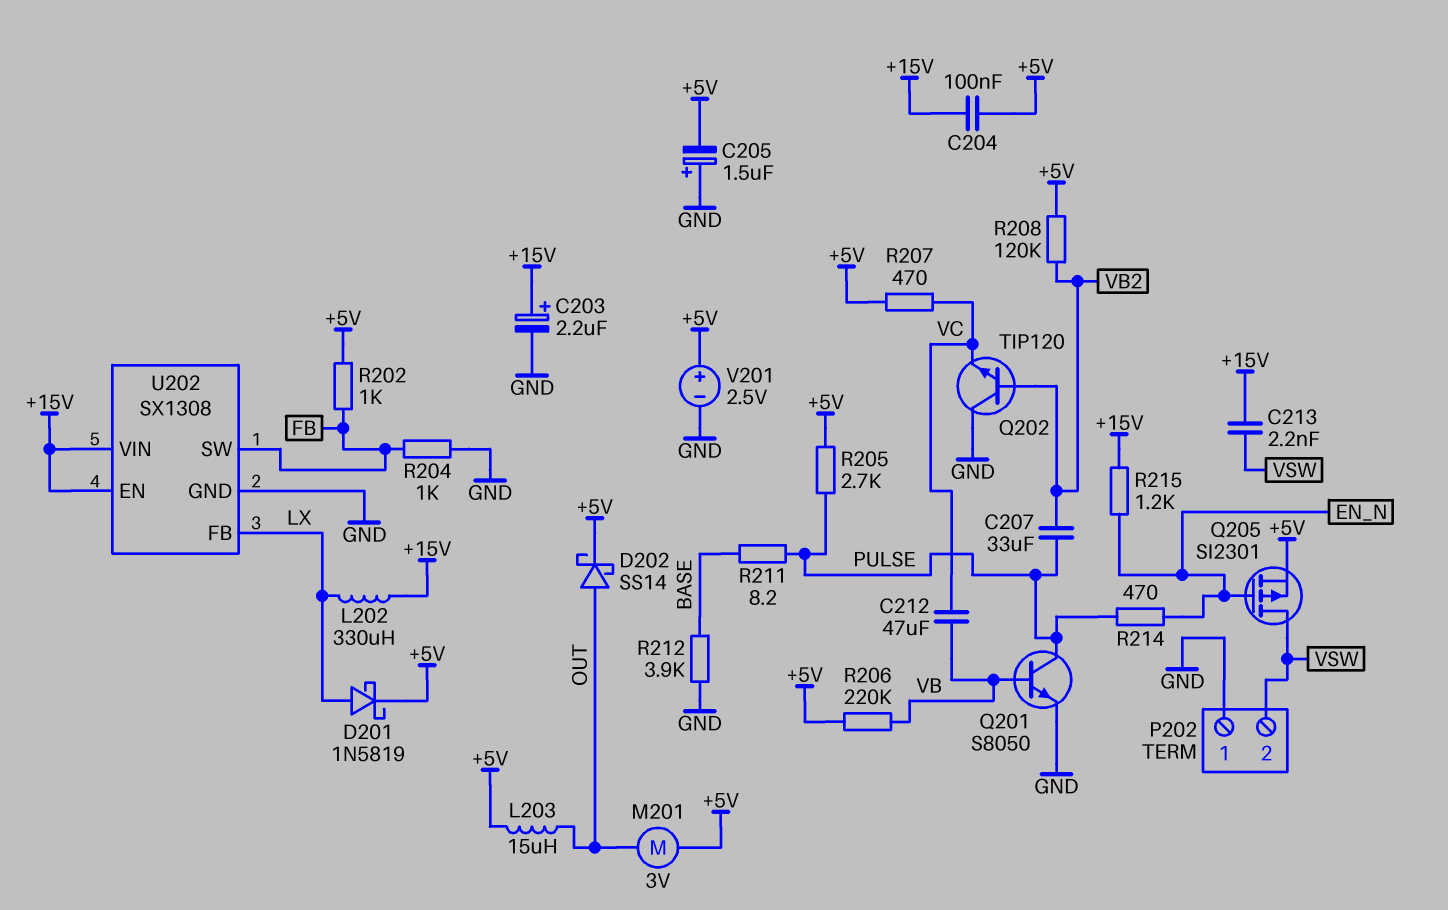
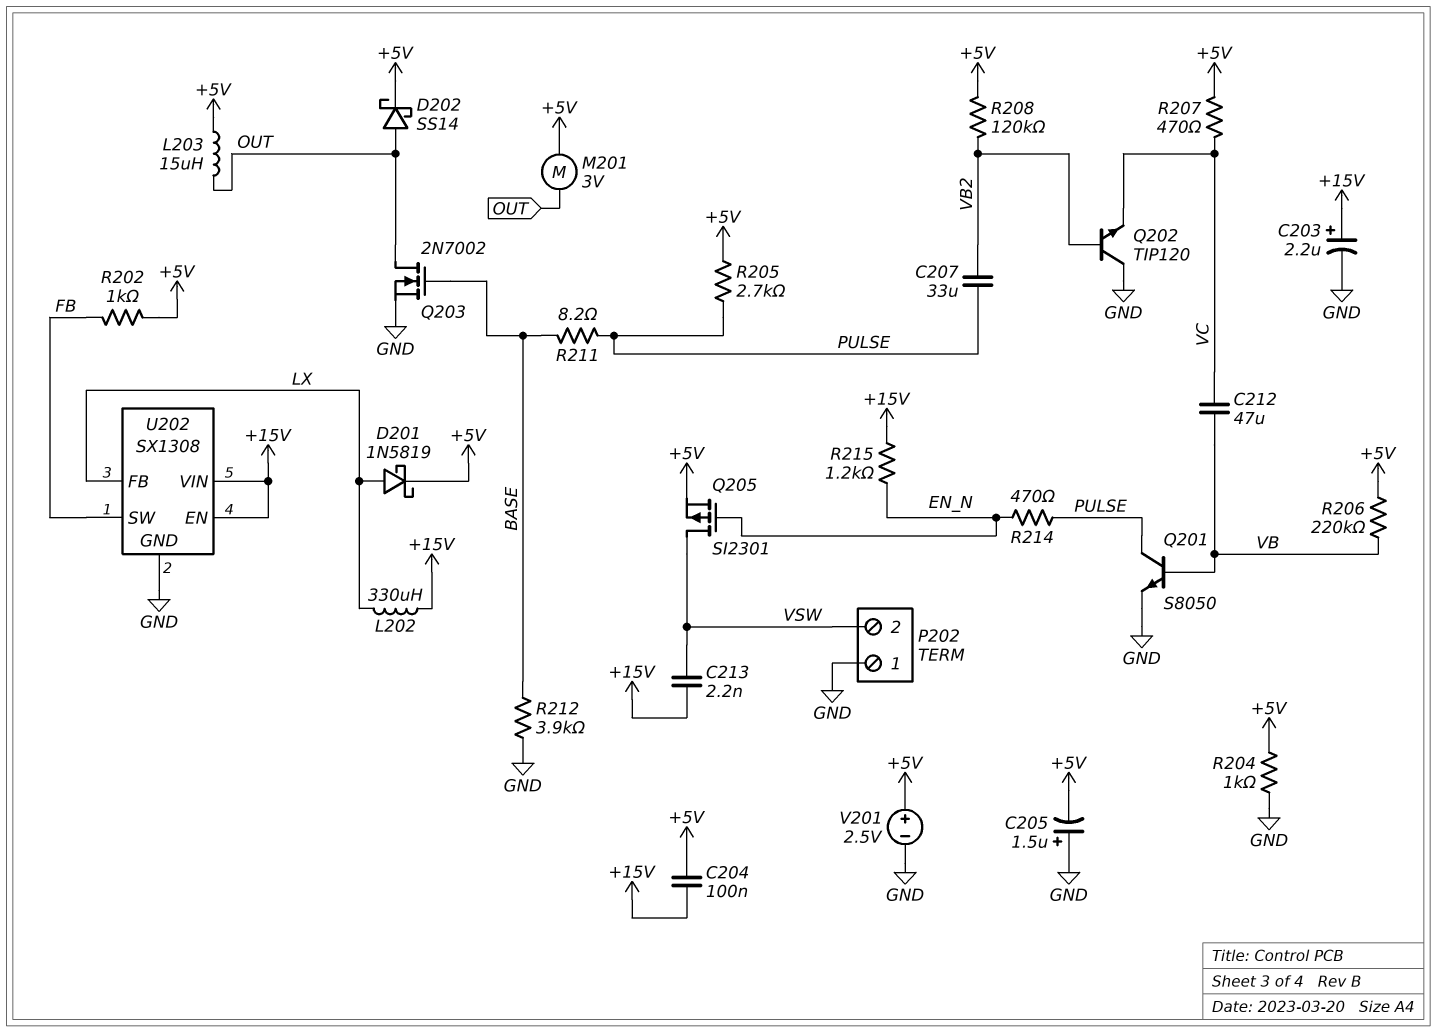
Q203: none -> NMOS 2N7002 (G BASE, D OUT, S GND)
R204: 1k (FB, GND) -> 1k (+5V, GND)

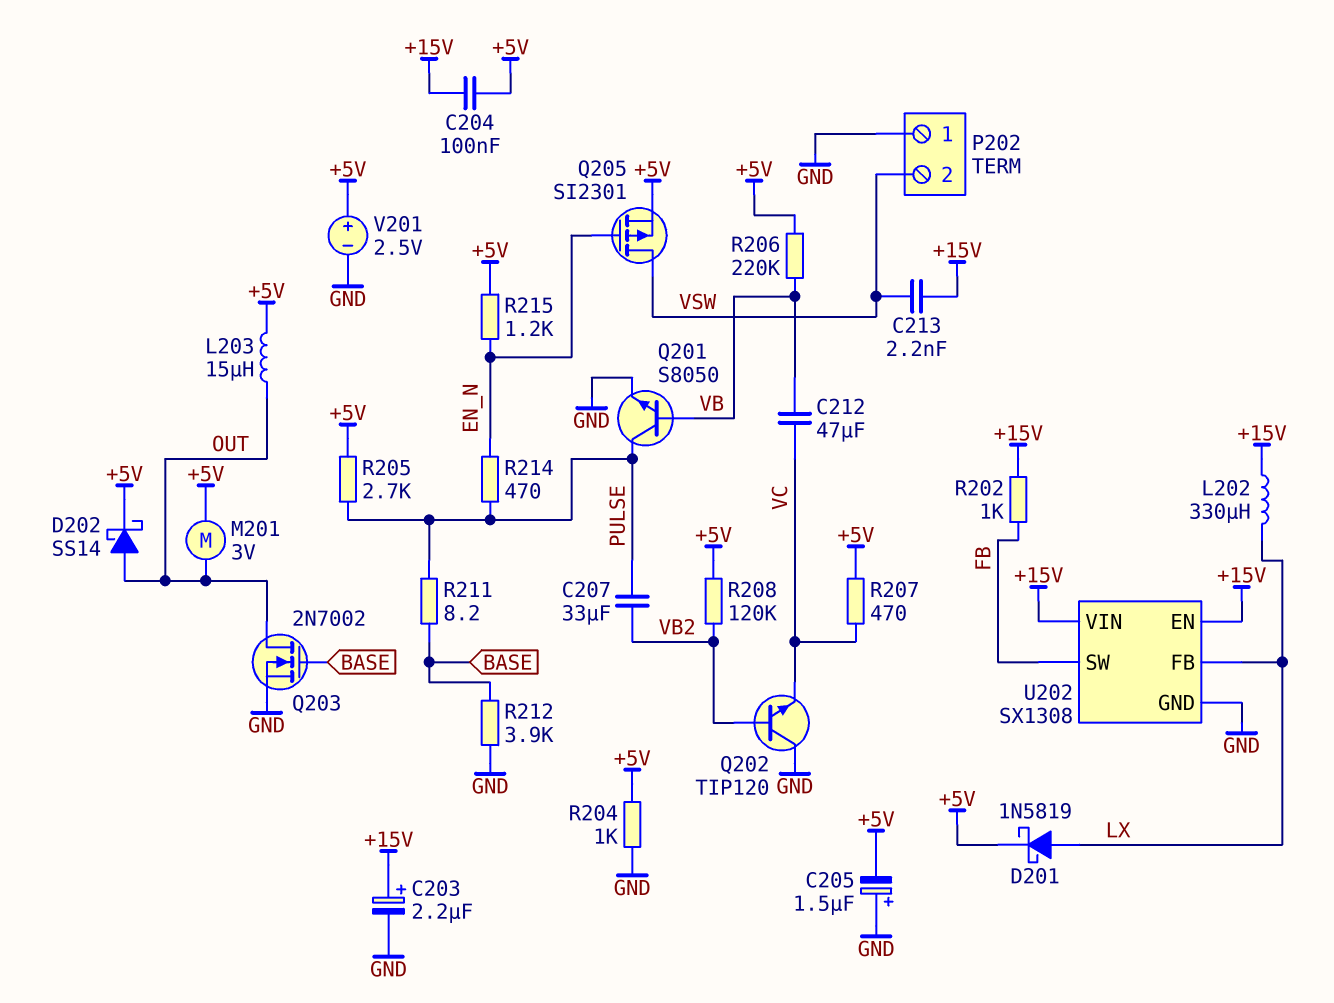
R202: 1k (+5V, FB) -> 1k (+15V, FB)
R215: 1.2k (+15V, EN_N) -> 1.2k (+5V, EN_N)

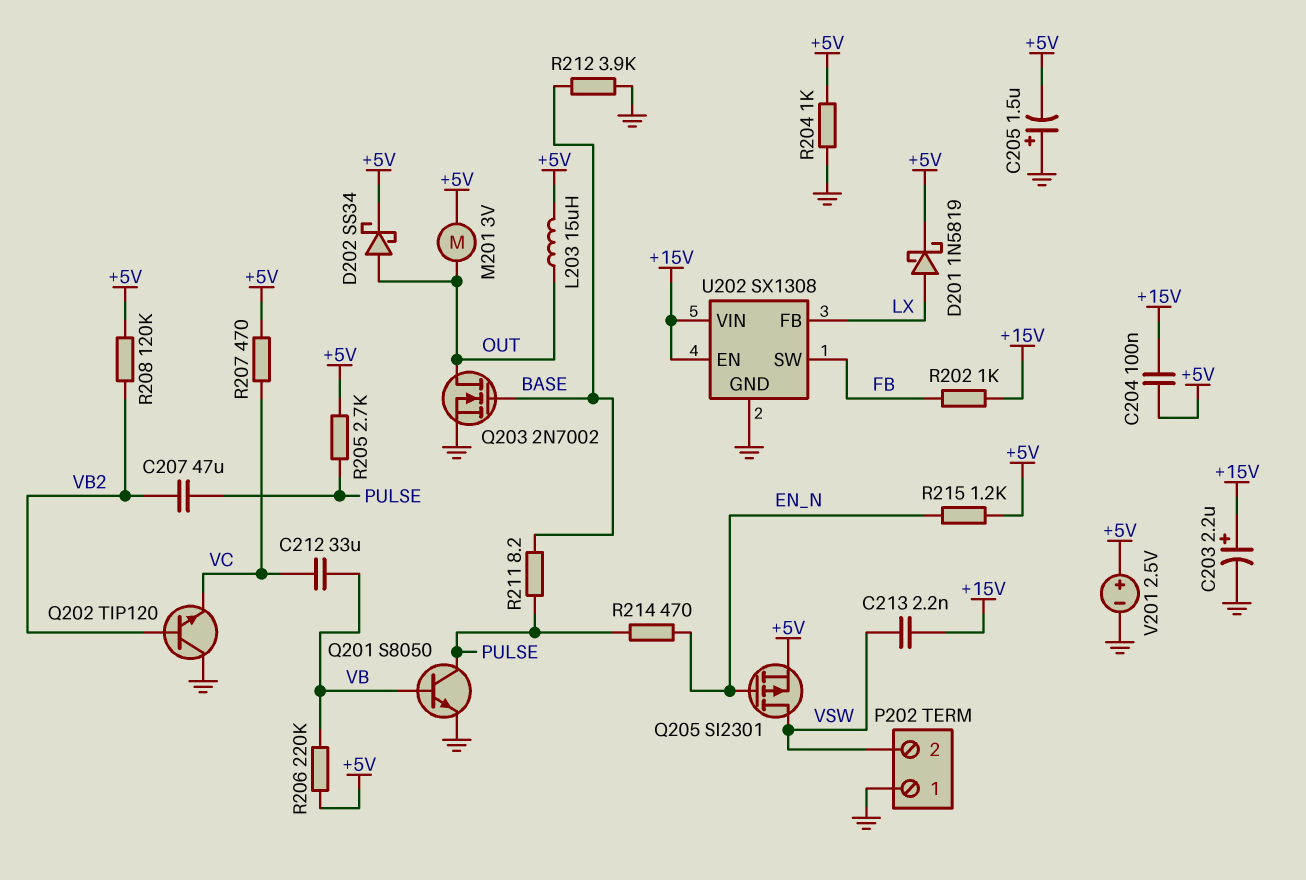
C207: 33uF (PULSE, VB2) -> 47uF (PULSE, VB2)
C212: 47uF (VB, VC) -> 33uF (VB, VC)
D202: schottky SS14 (A OUT, K +5V) -> schottky SS34 (A OUT, K +5V)
L202: 330uH (+15V, LX) -> none

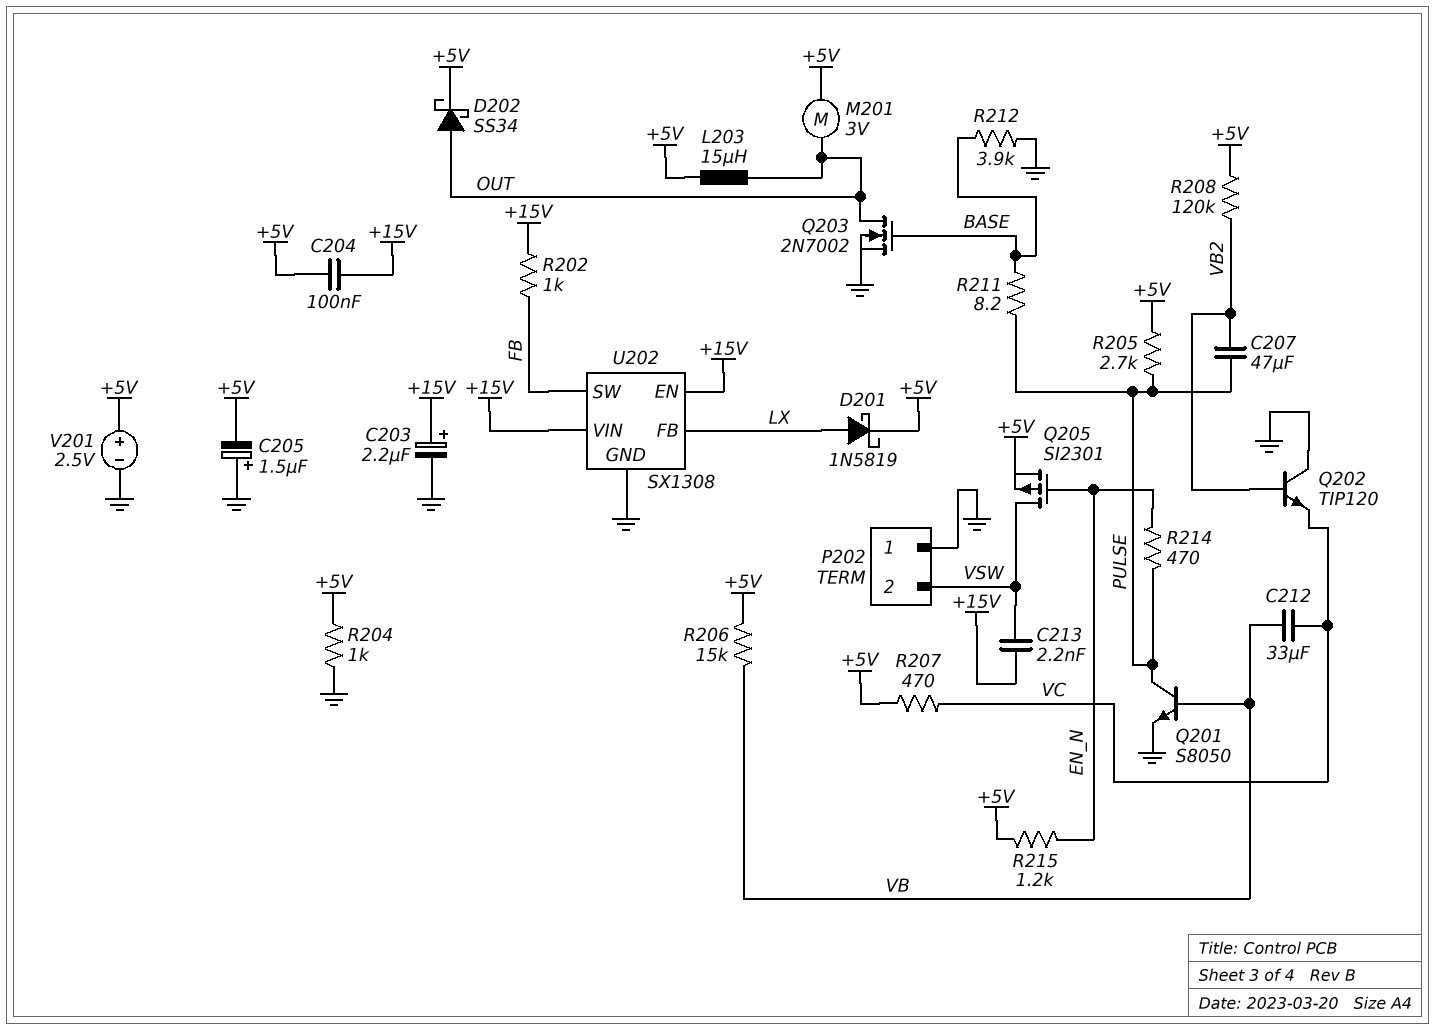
R206: 220k (+5V, VB) -> 15k (+5V, VB)

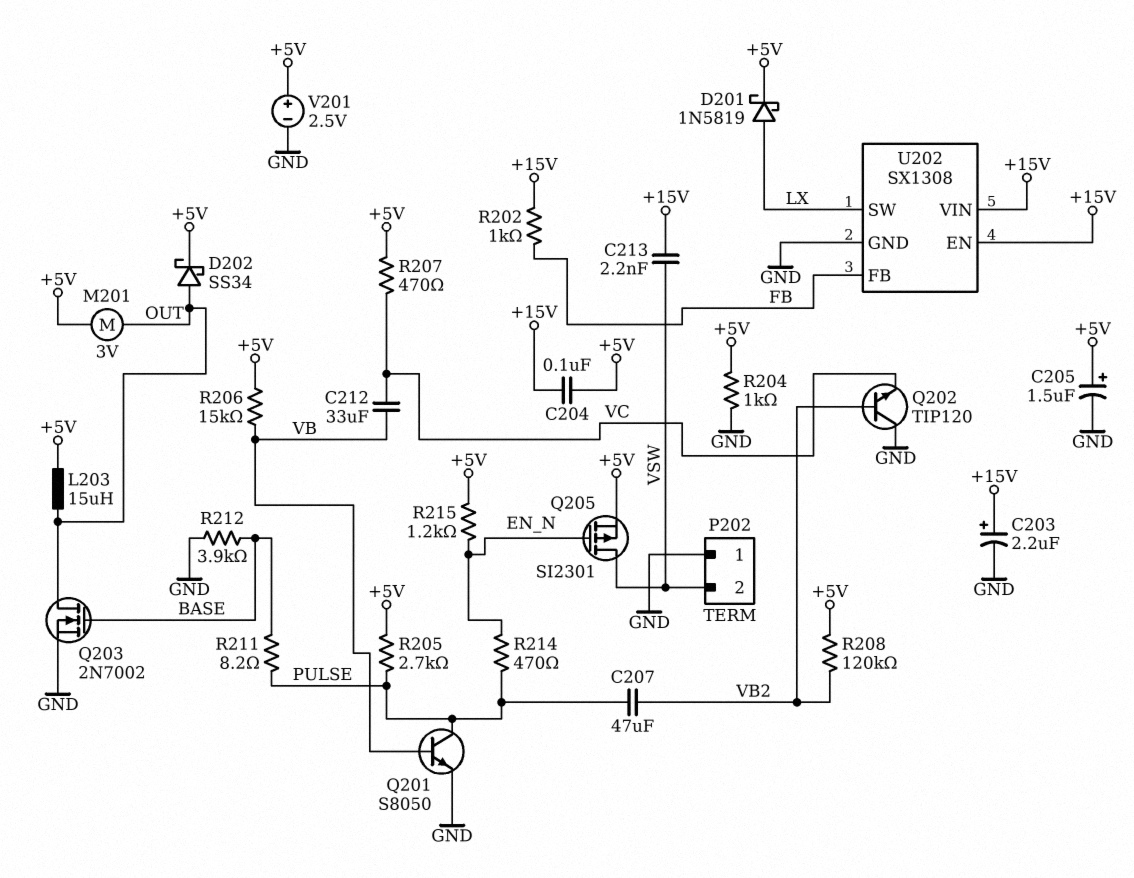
C205: 1.5uF (plus GND, minus +5V) -> 1.5uF (plus +5V, minus GND)
U202 pin FB: LX -> FB
U202 pin SW: FB -> LX

